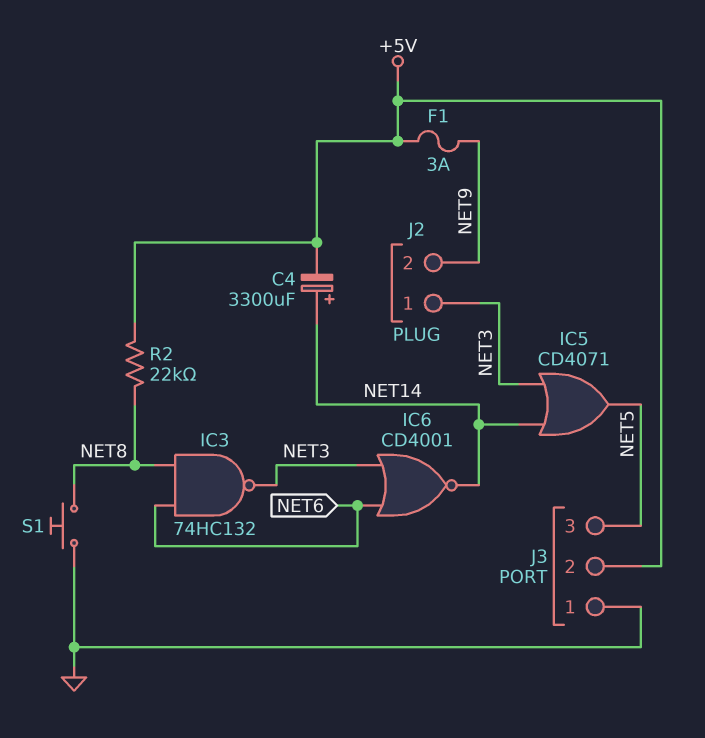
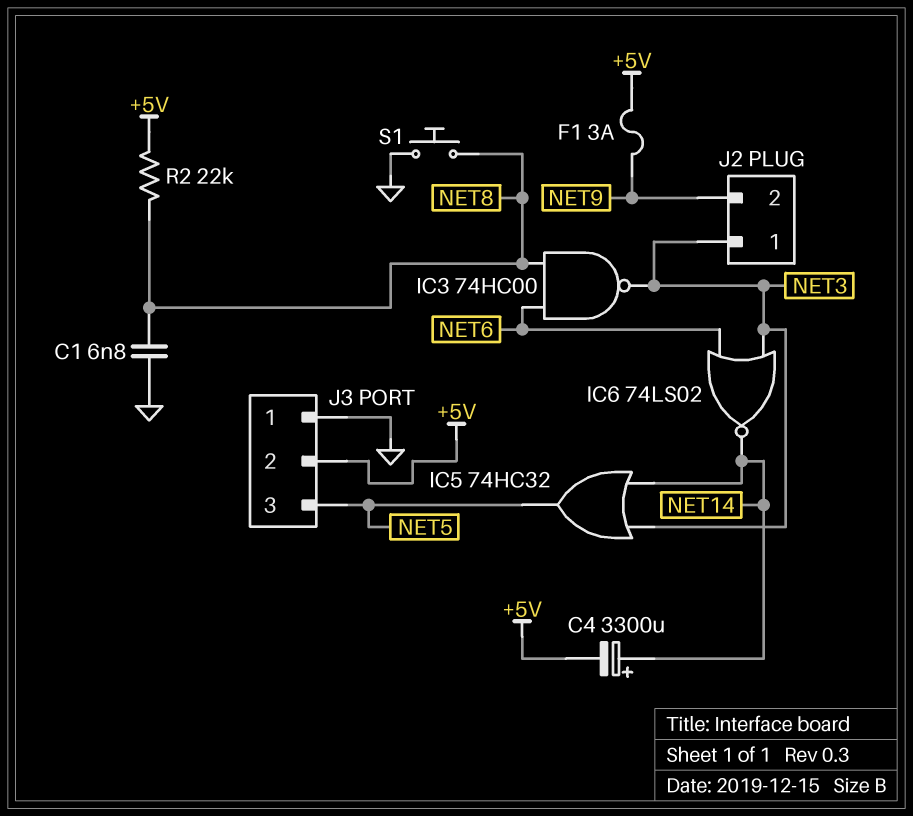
C1: none -> 6.8nF (GND, NET8)
IC3: NAND 74HC132 (in NET6, in NET8, out NET3) -> NAND 74HC00 (in NET6, in NET8, out NET3)
IC5: OR CD4071 (in NET3, in NET14, out NET5) -> OR 74HC32 (in NET3, in NET14, out NET5)
IC6: NOR CD4001 (in NET3, in NET6, out NET14) -> NOR 74LS02 (in NET3, in NET6, out NET14)

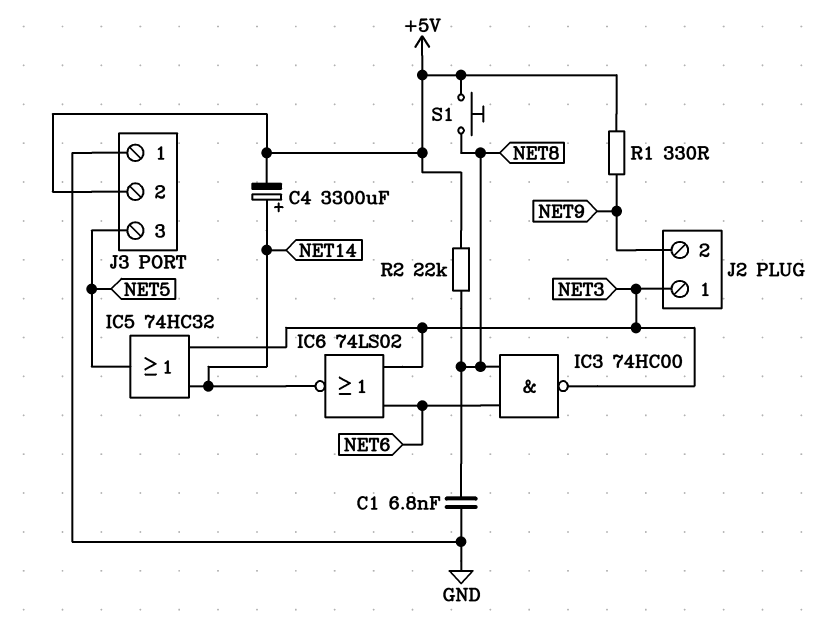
F1: 3A (+5V, NET9) -> none
R1: none -> 330 (+5V, NET9)
S1: button (GND, NET8) -> button (+5V, NET8)

